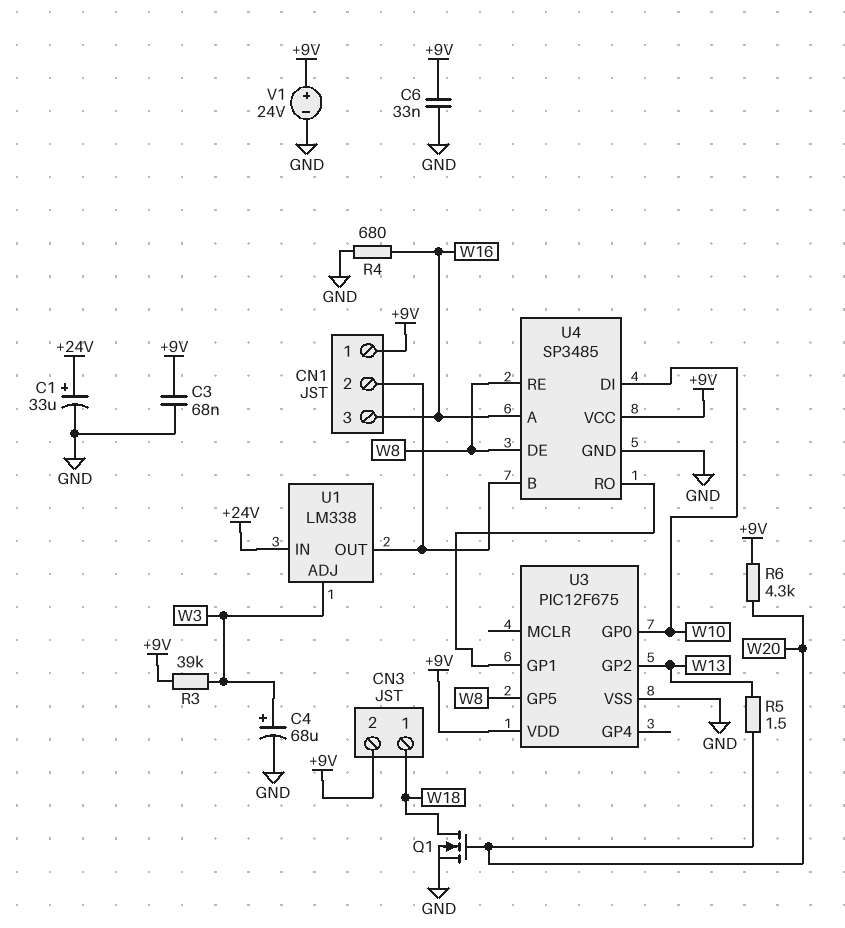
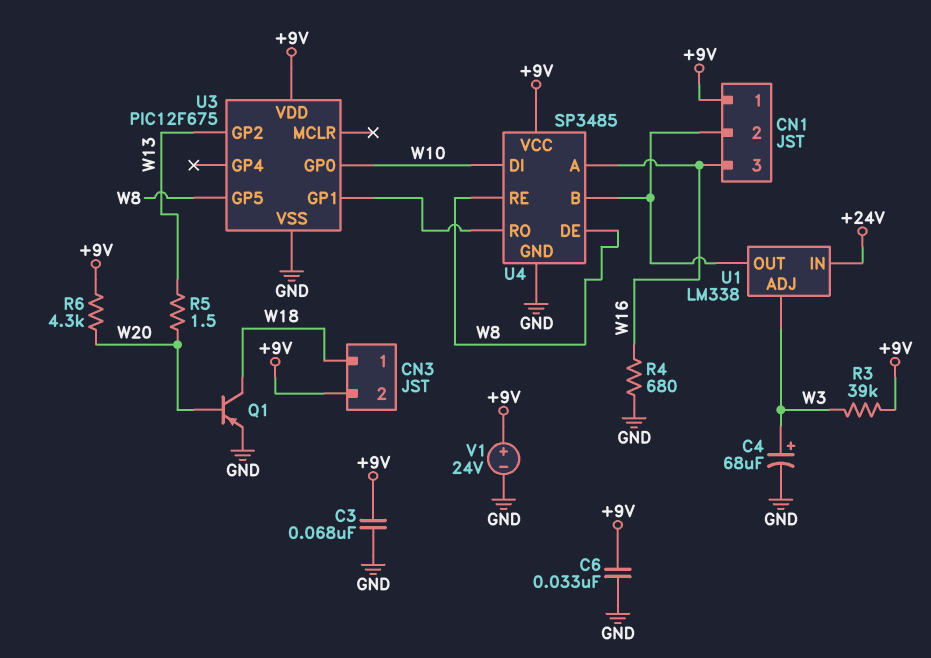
C1: 33uF (plus +24V, minus GND) -> none
Q1: NMOS (G W20, D W18, S GND) -> PNP (B W20, C W18, E GND)

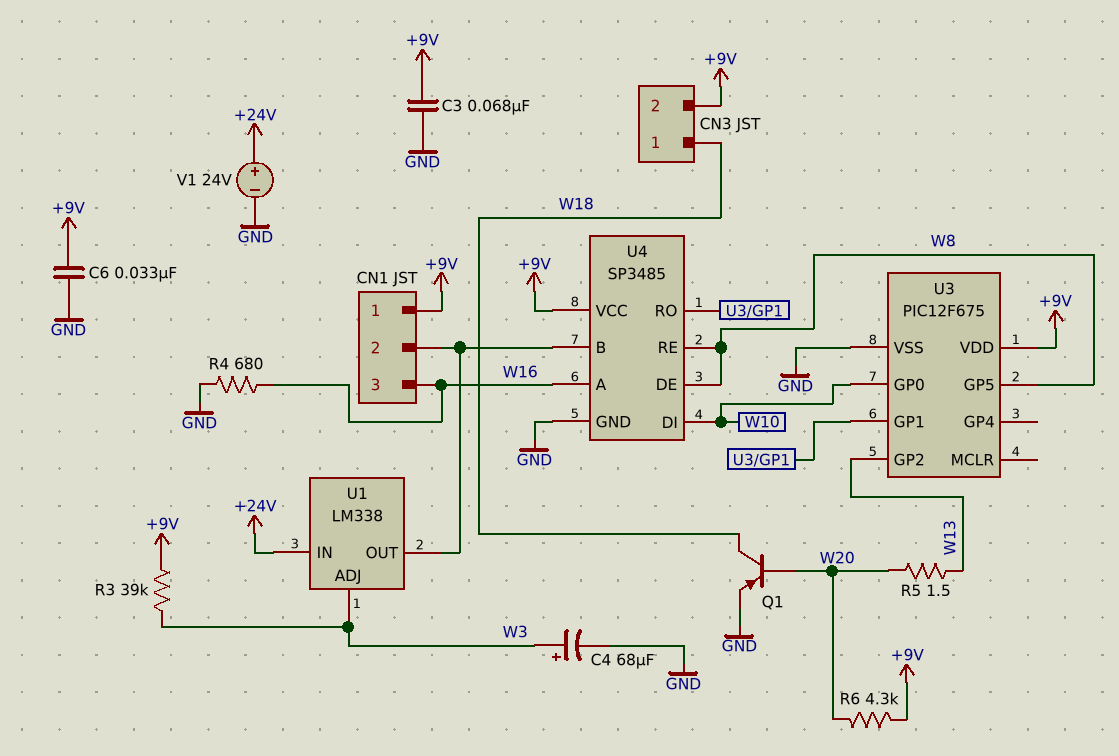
V1: 24V (plus +9V, minus GND) -> 24V (plus +24V, minus GND)

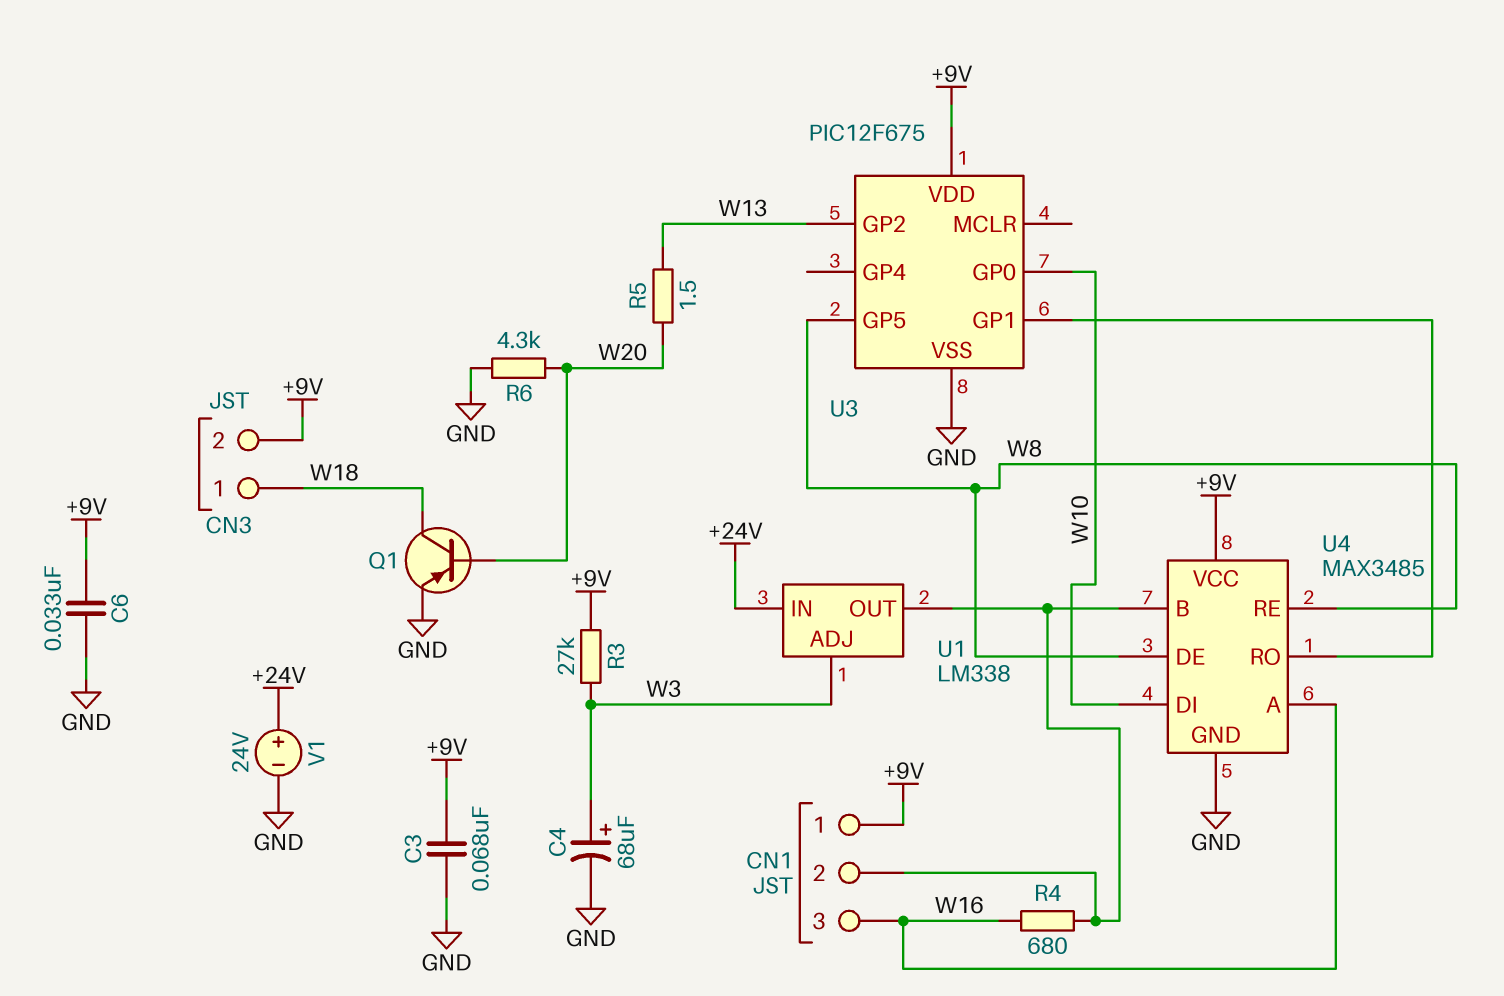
R3: 39k (+9V, W3) -> 27k (+9V, W3)
R4: 680 (GND, W16) -> 680 (CN1/2, W16)
R6: 4.3k (+9V, W20) -> 4.3k (GND, W20)
U4: SP3485 -> MAX3485

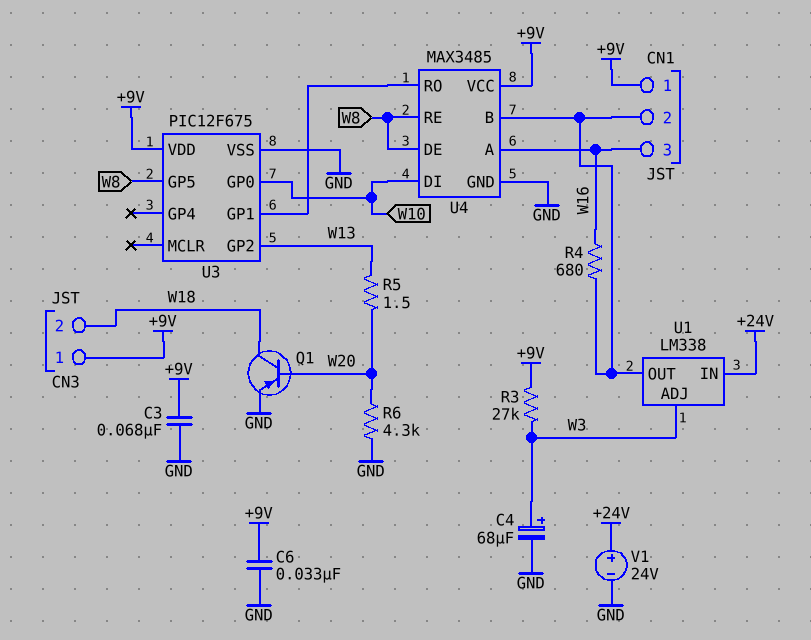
CN3 pin 1: W18 -> +9V
CN3 pin 2: +9V -> W18

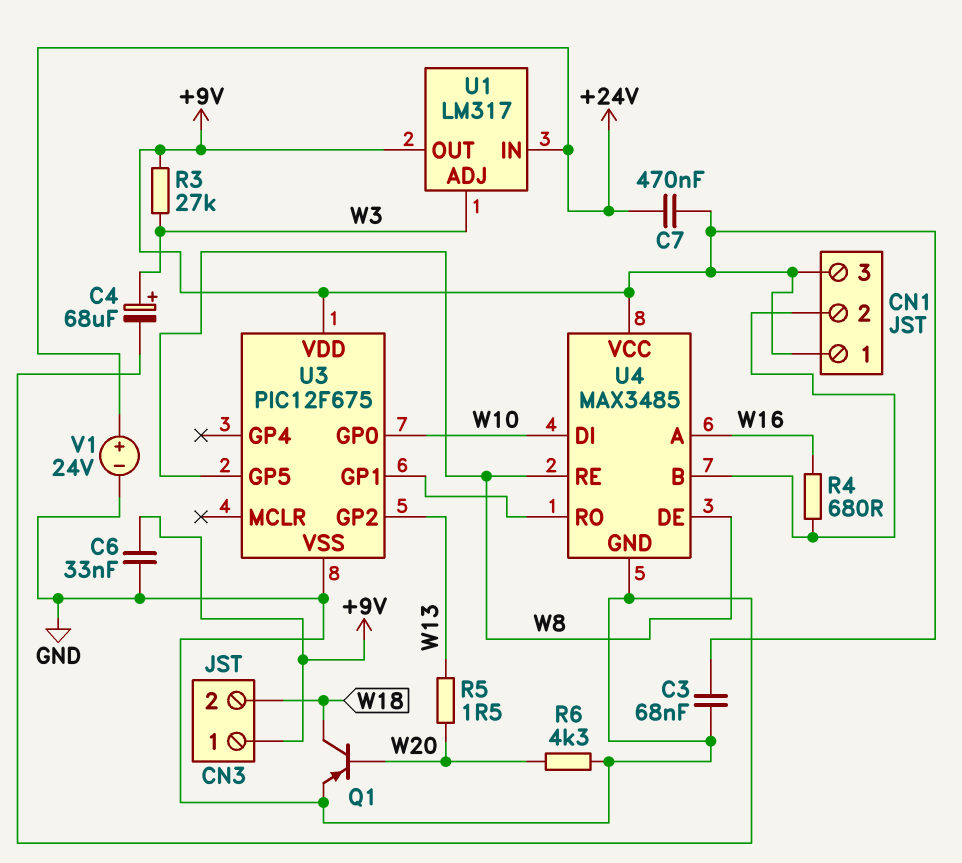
C7: none -> 470nF (+9V, +24V)
CN1 pin 3: W16 -> +9V
U1: LM338 -> LM317
U1 pin OUT: CN1/2 -> +9V

